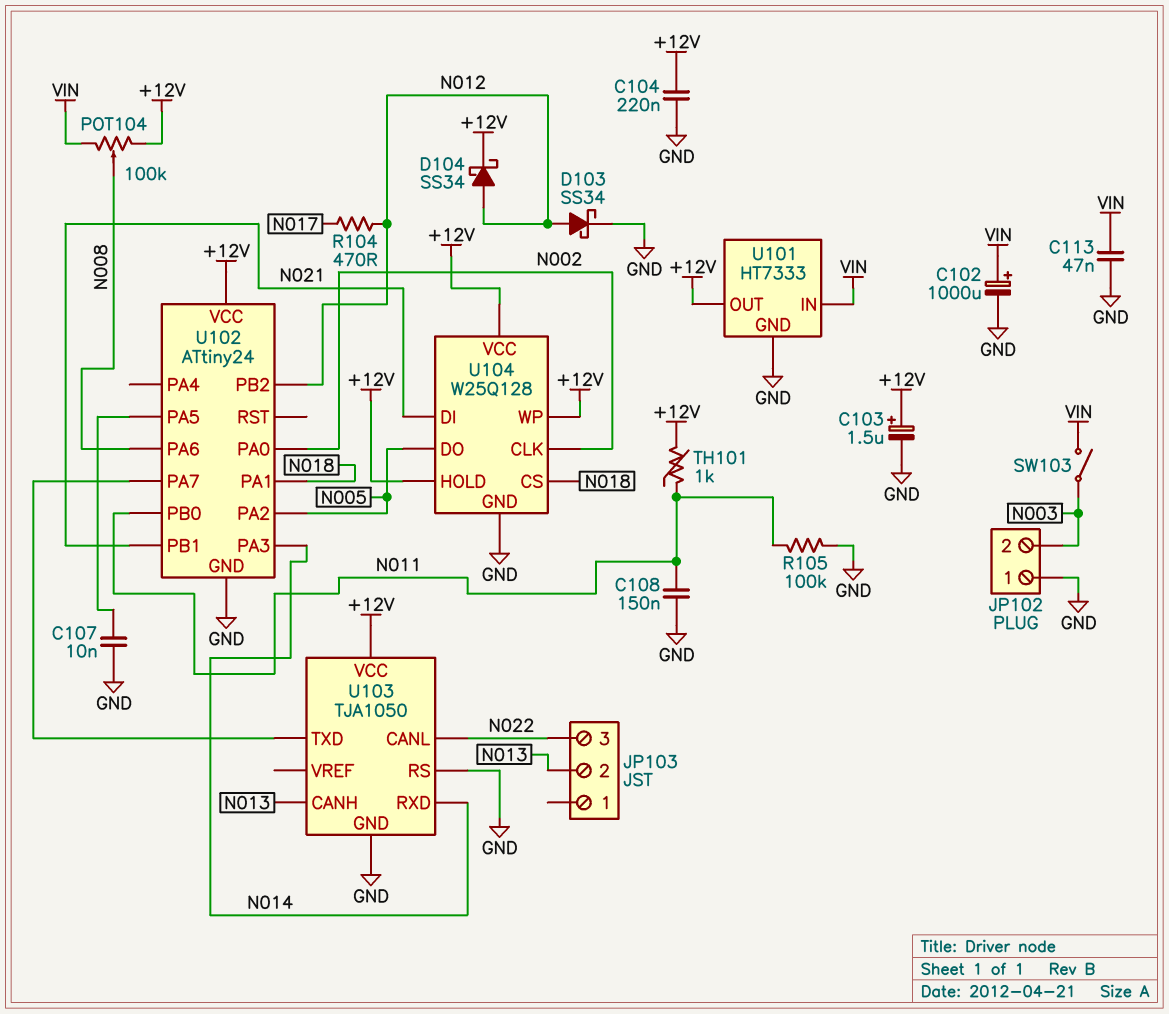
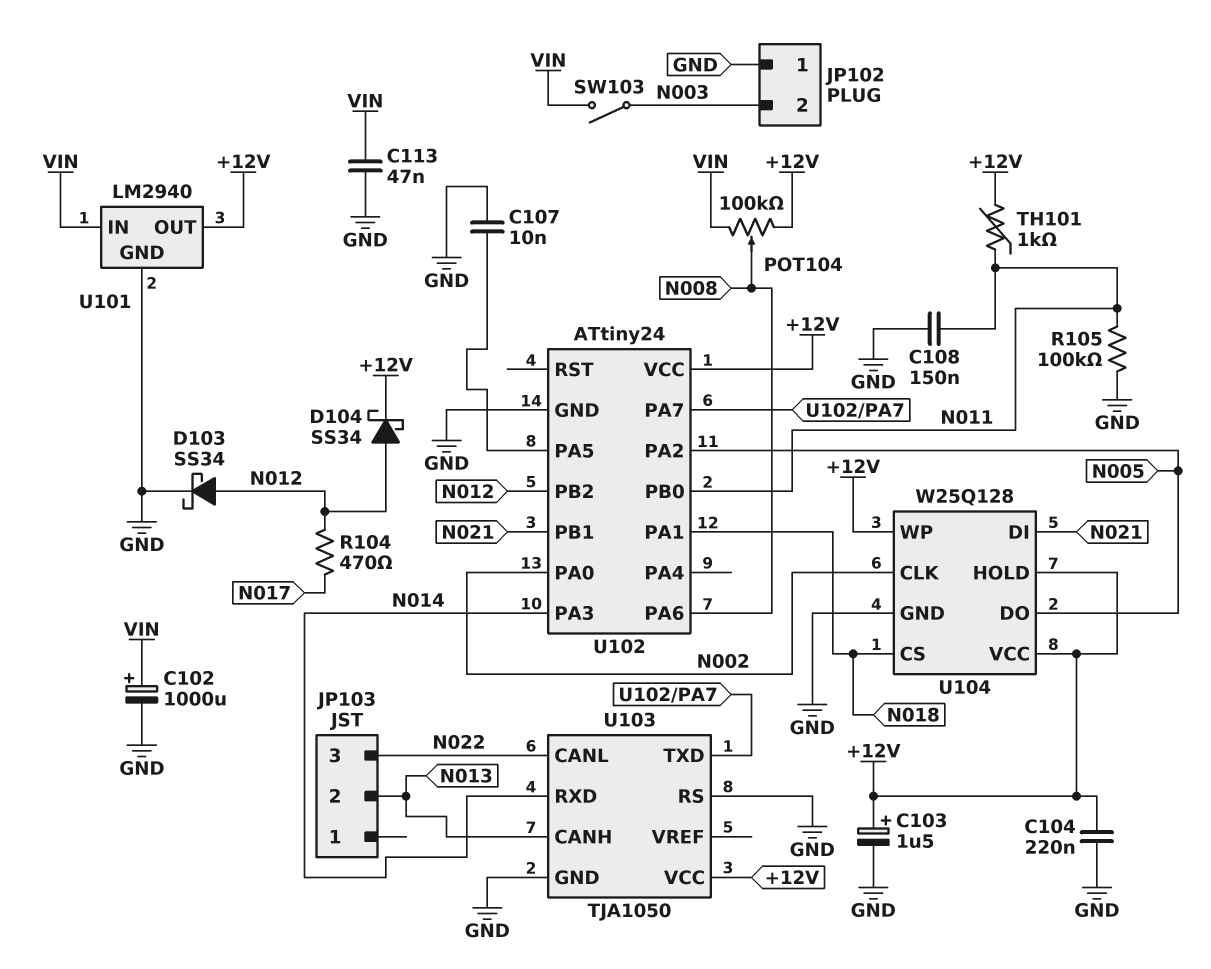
U101: HT7333 -> LM2940

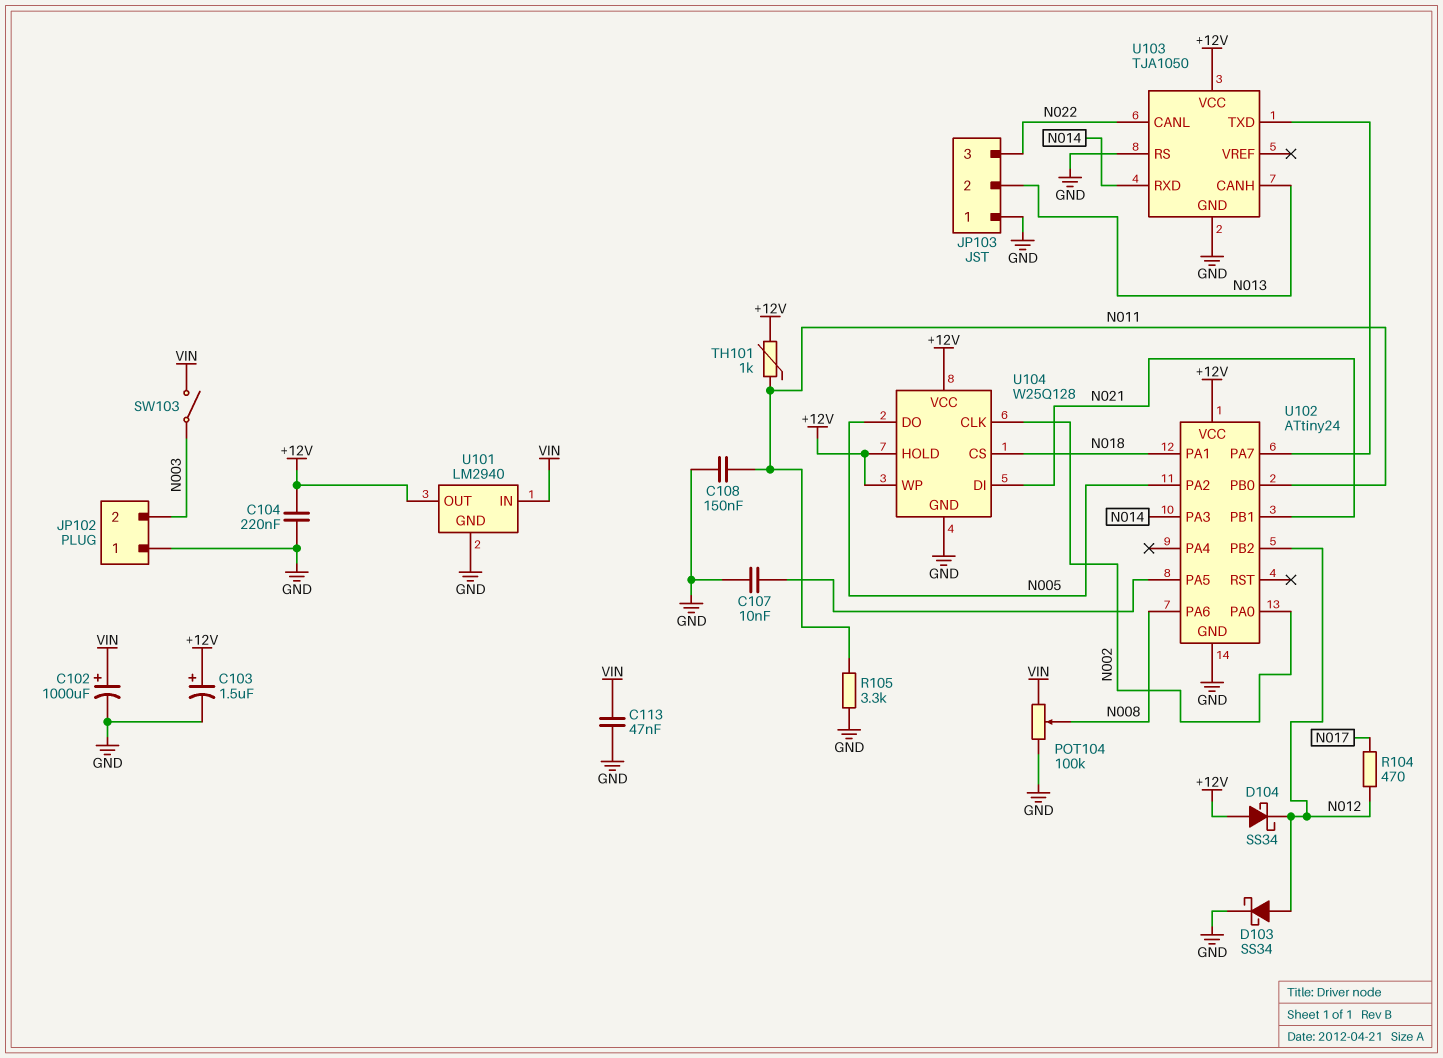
D104: schottky SS34 (A N012, K +12V) -> schottky SS34 (A +12V, K N012)
JP103 pin 1: none -> GND
POT104: 100k (+12V, VIN, wiper N008) -> 100k (GND, VIN, wiper N008)
R105: 100k (GND, N011) -> 3.3k (GND, N011)

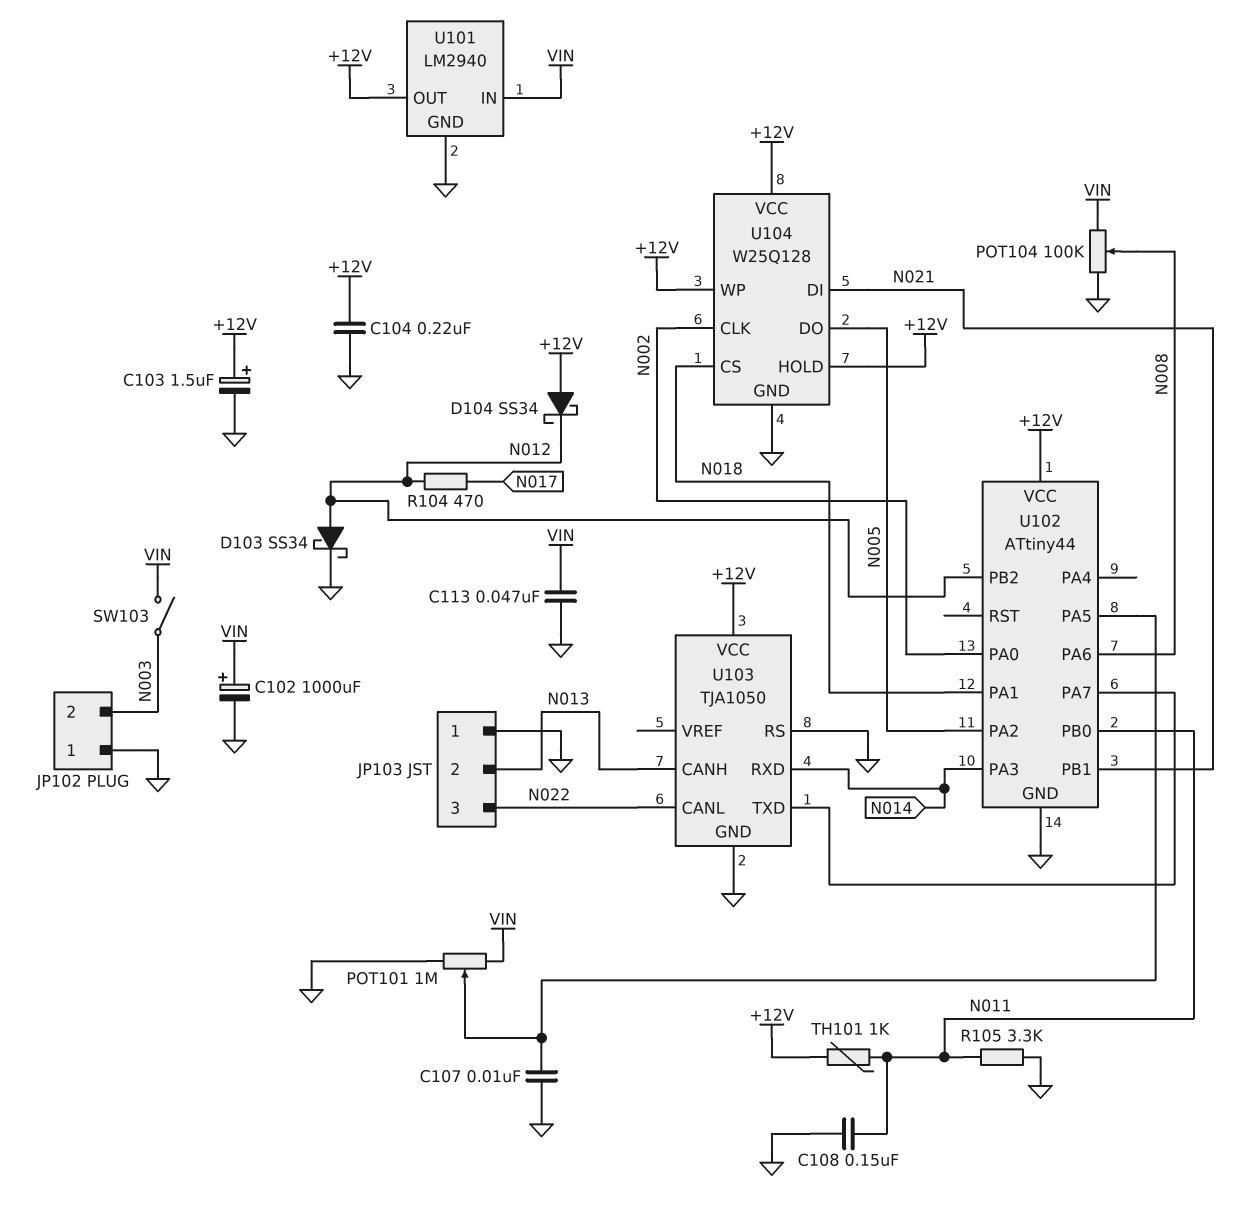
POT101: none -> 1M (GND, VIN, wiper U102/PA5)
U102: ATtiny24 -> ATtiny44

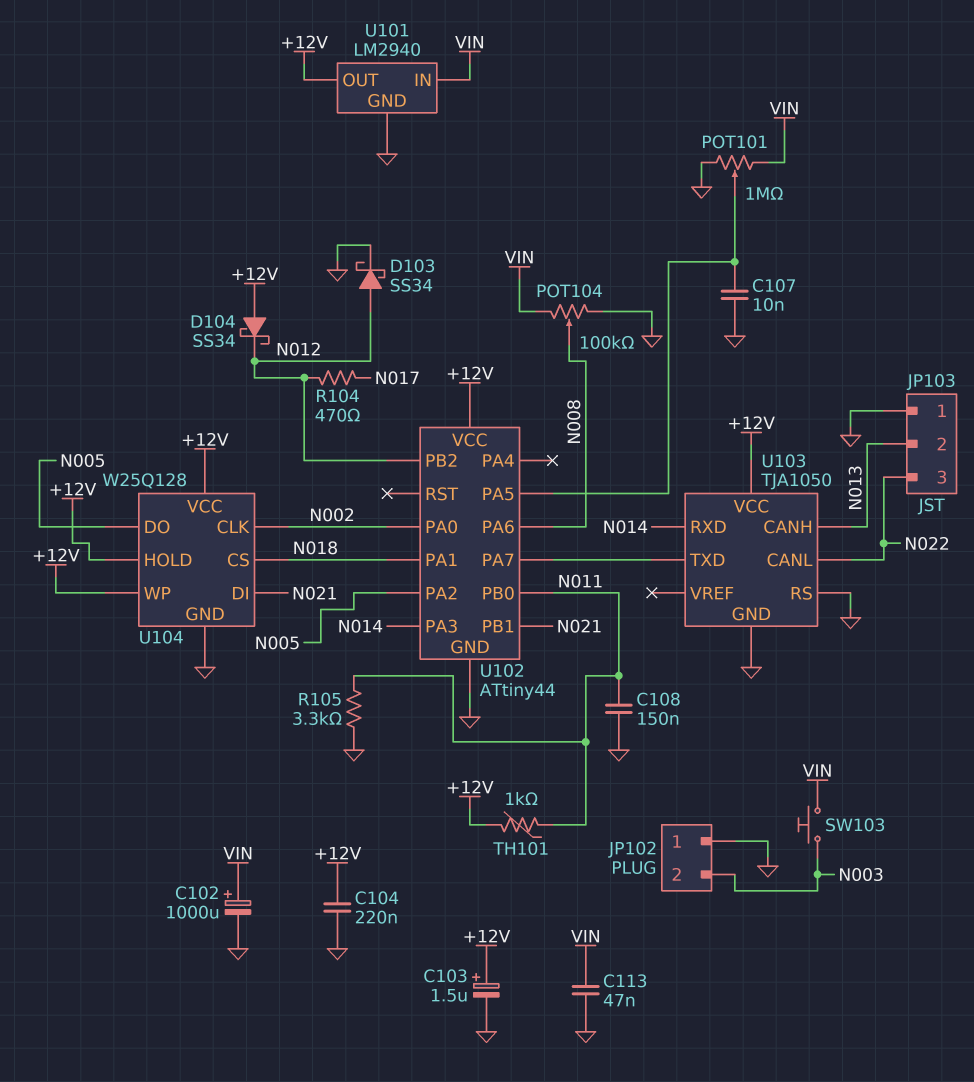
SW103: switch (N003, VIN) -> button (N003, VIN)

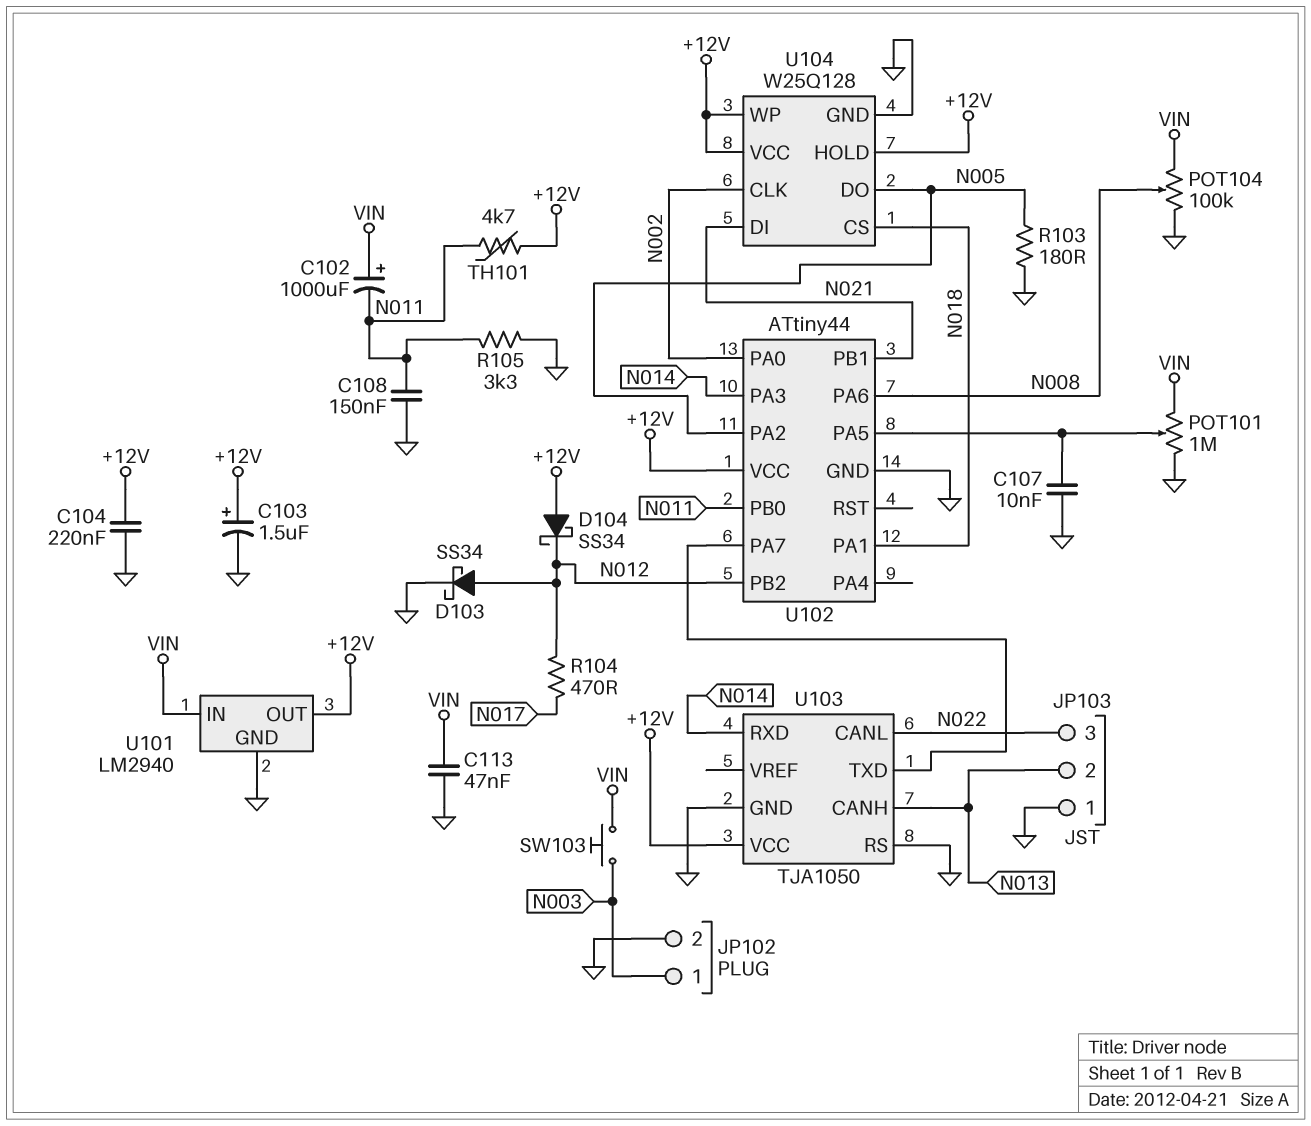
C102: 1000uF (plus VIN, minus GND) -> 1000uF (plus VIN, minus N011)
JP102 pin 1: GND -> N003
JP102 pin 2: N003 -> GND
R103: none -> 180 (GND, N005)
TH101: 1k (+12V, N011) -> 4.7k (+12V, N011)

